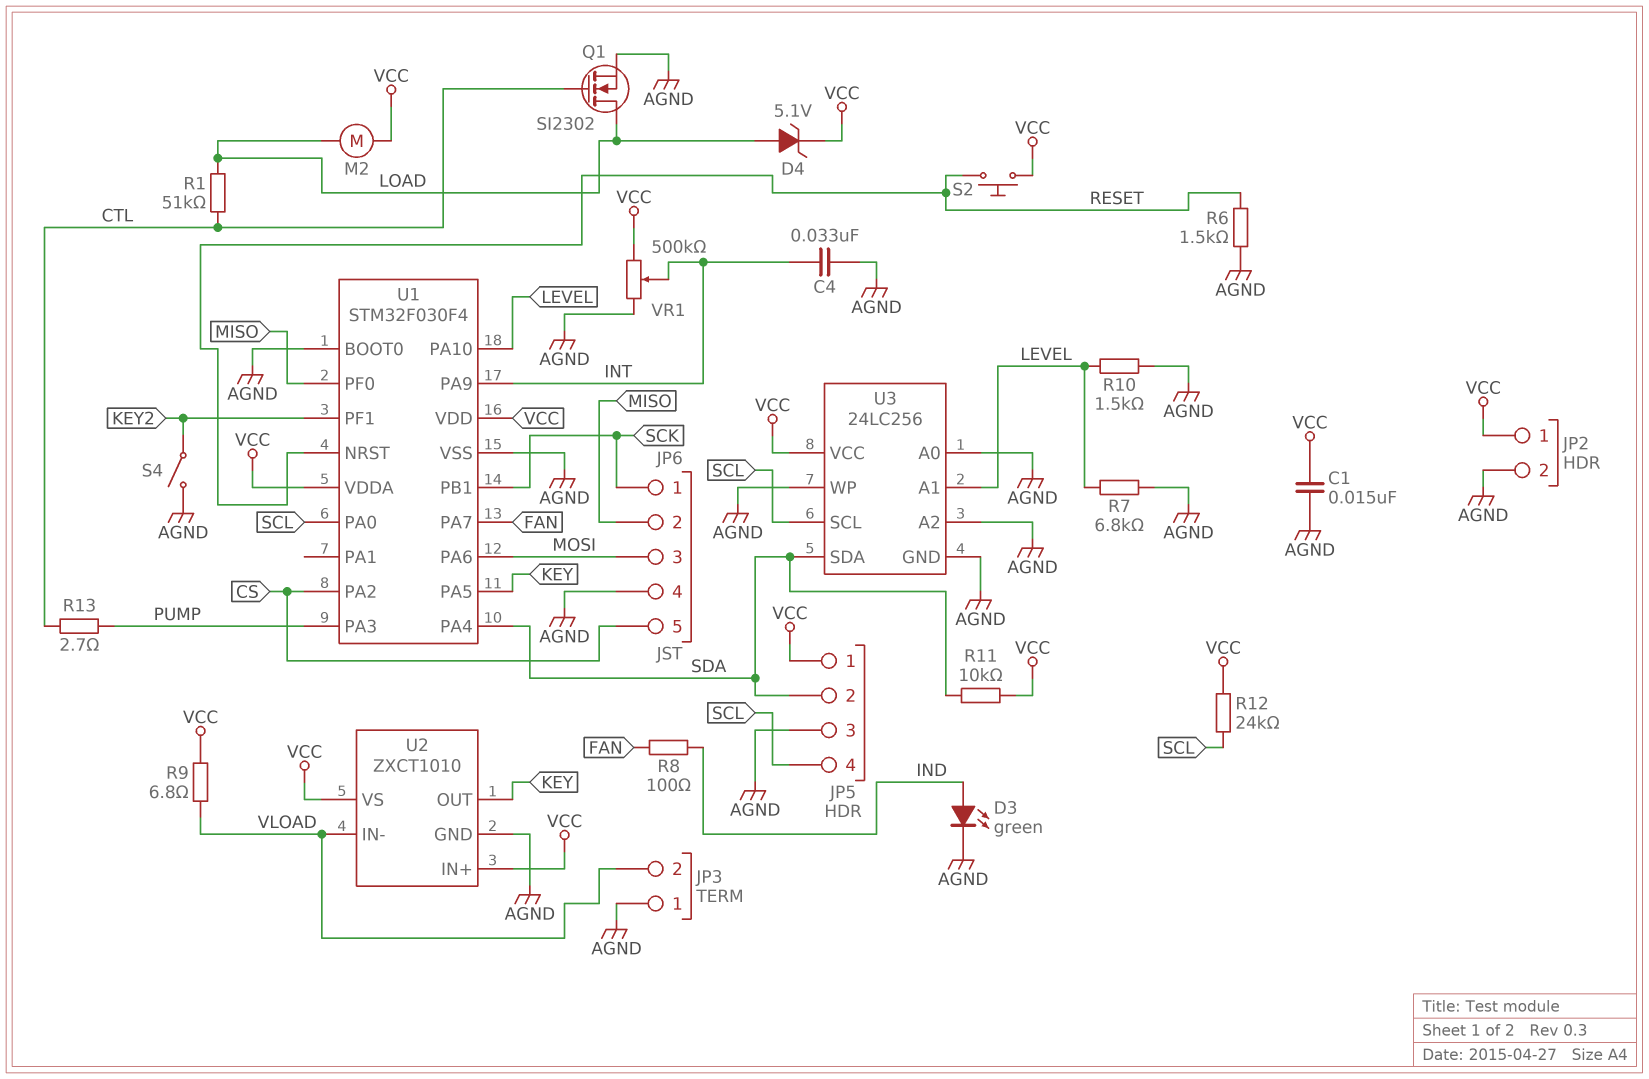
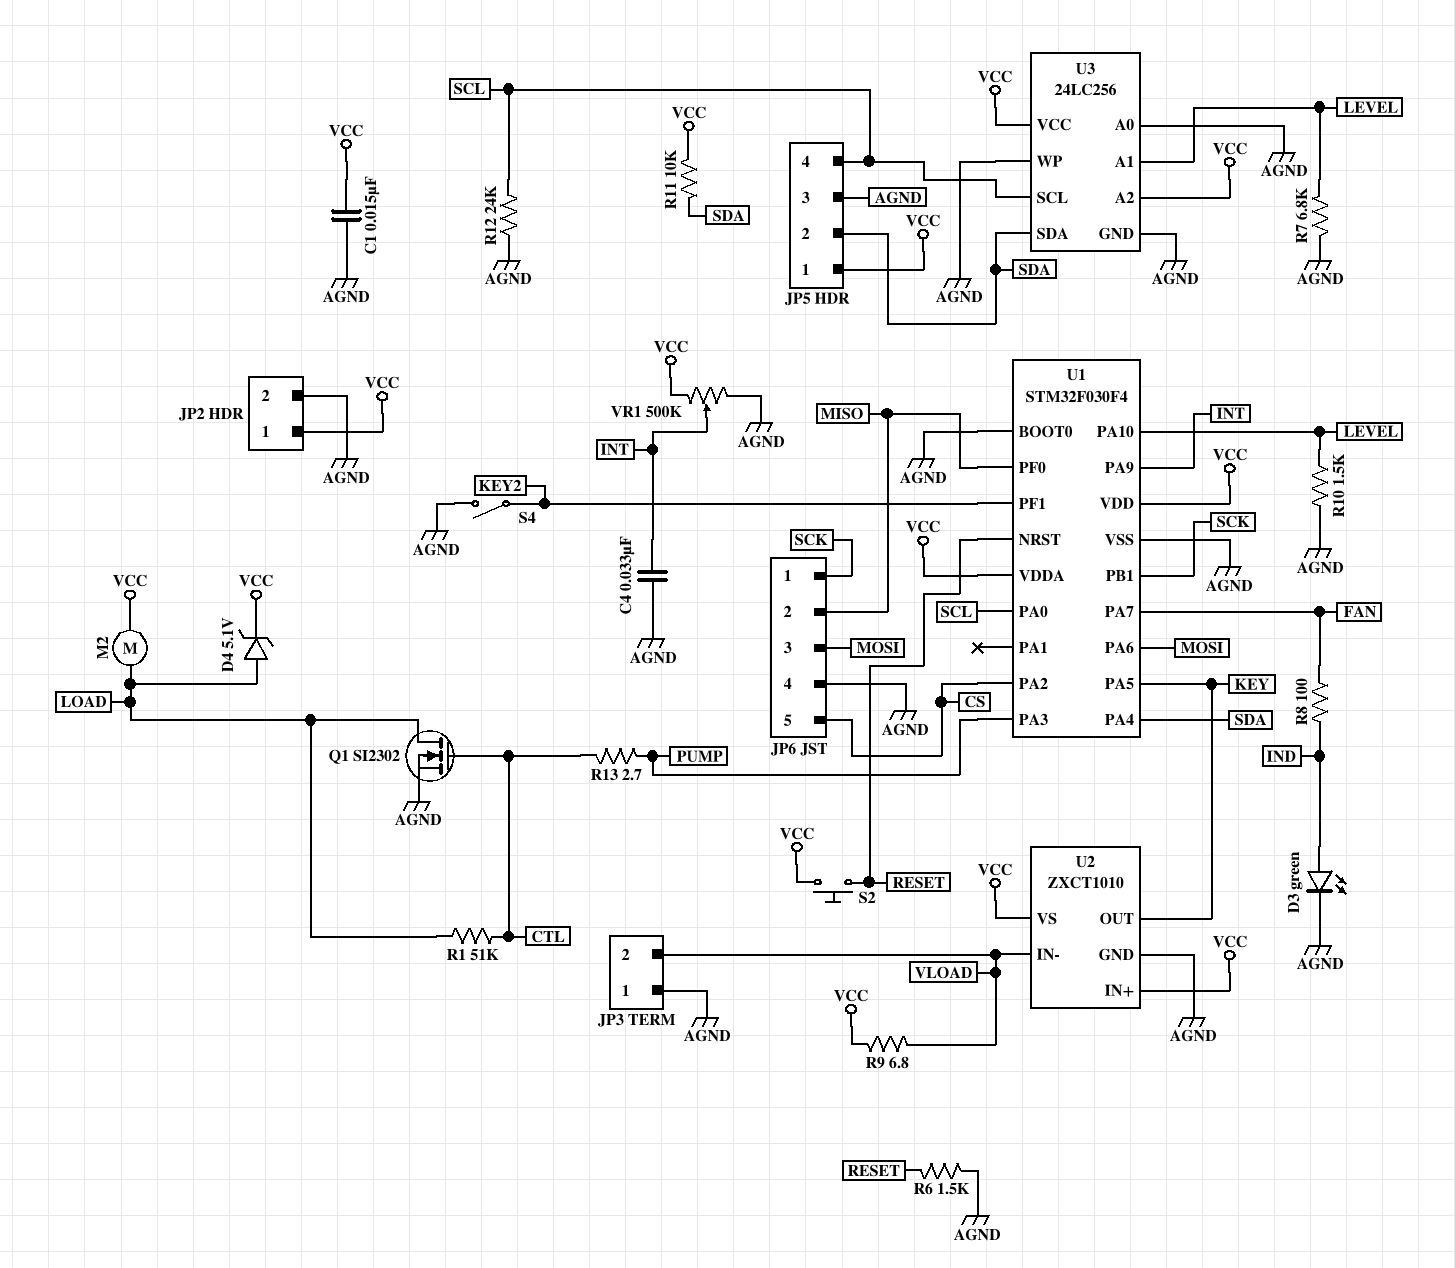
R12: 24k (SCL, VCC) -> 24k (AGND, SCL)
U3 pin A2: AGND -> VCC

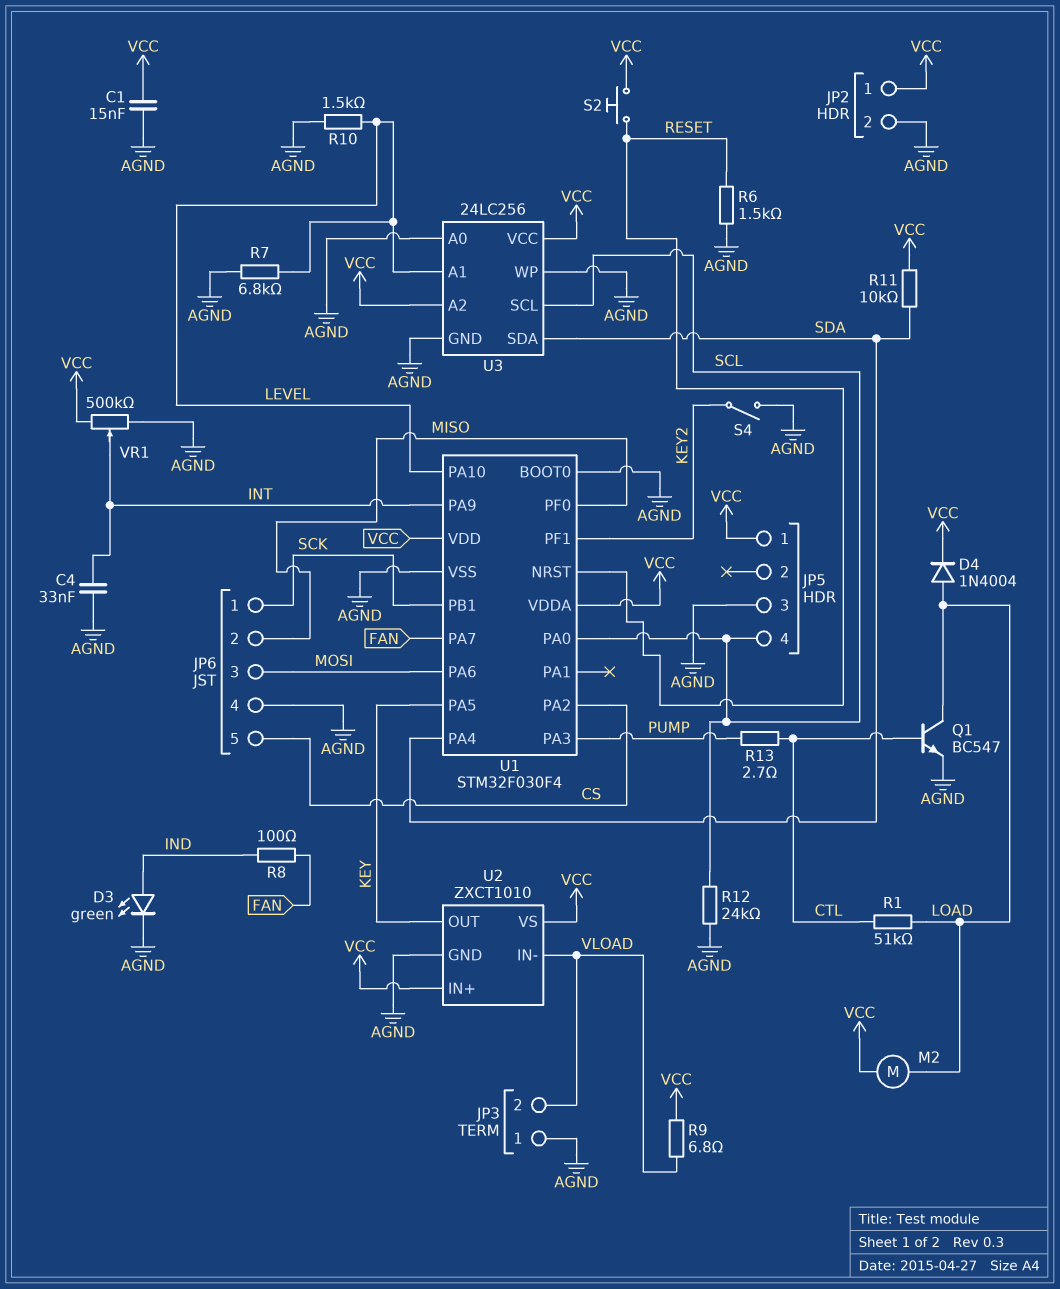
D4: zener 5.1V (A LOAD, K VCC) -> diode 1N4004 (A LOAD, K VCC)
JP5 pin 2: SDA -> none
Q1: NMOS SI2302 (G CTL, D LOAD, S AGND) -> NPN BC547 (B CTL, C LOAD, E AGND)

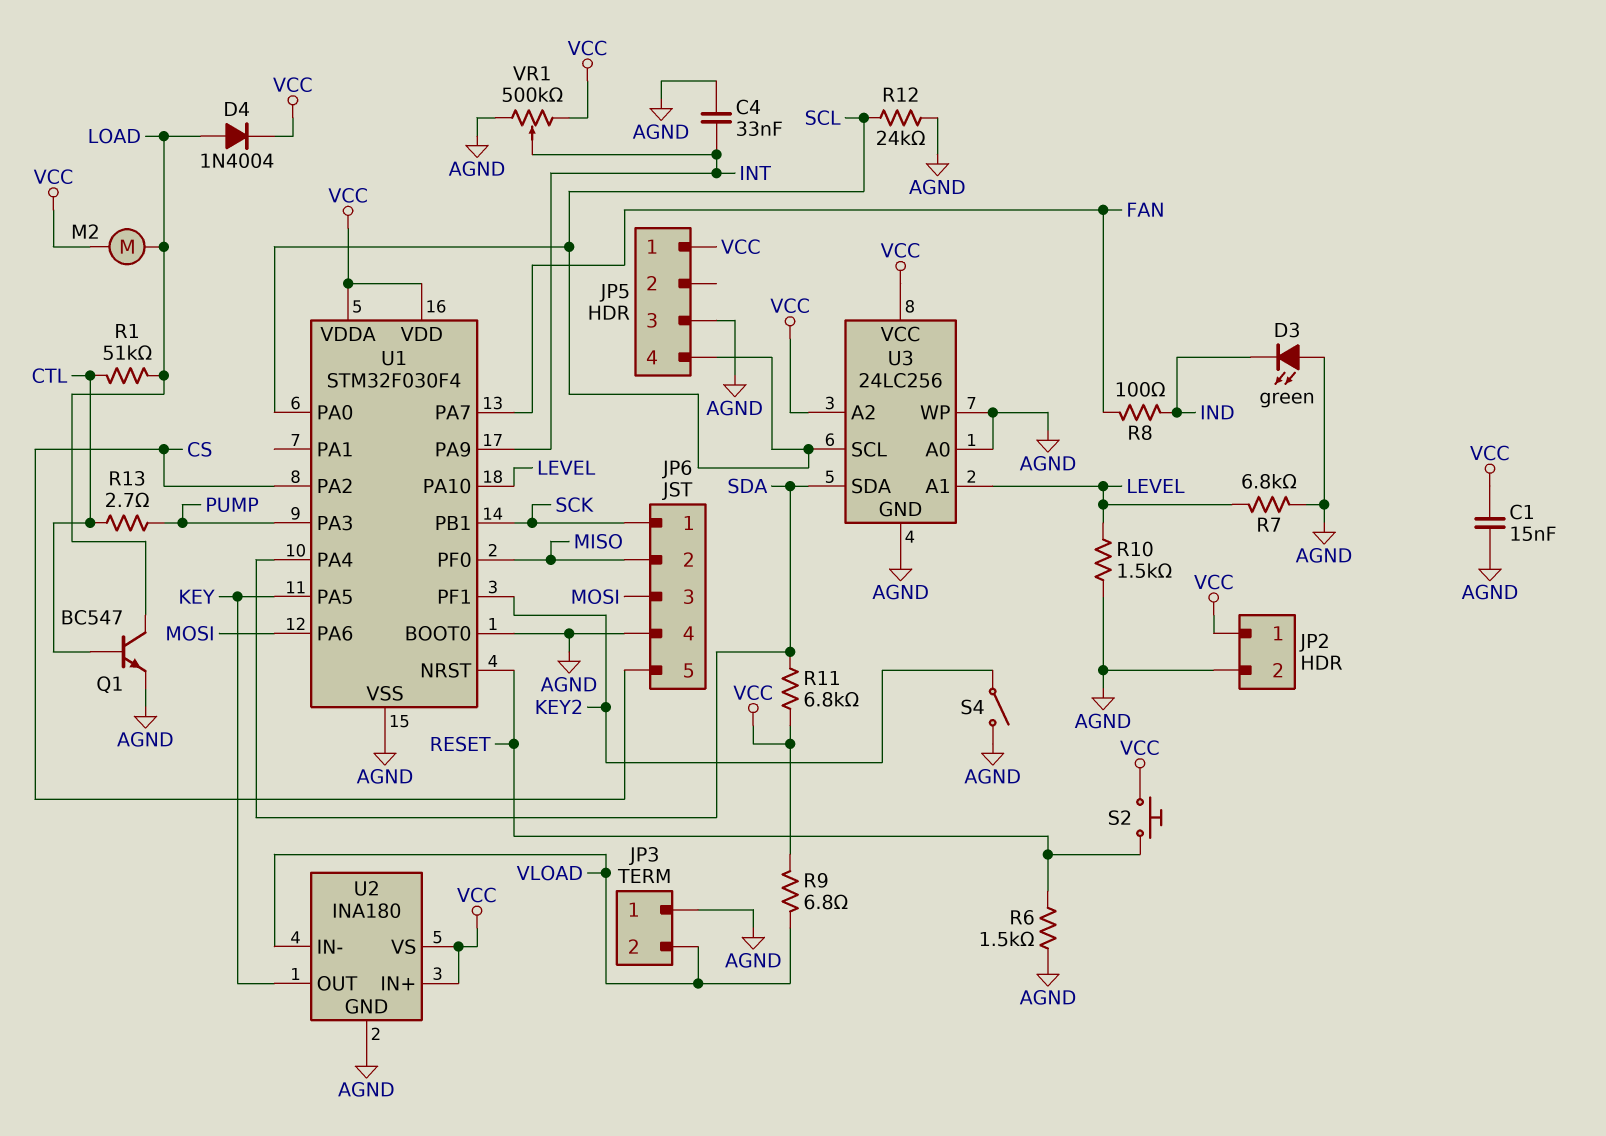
D3: LED green (A IND, K AGND) -> LED green (A AGND, K IND)
R11: 10k (SDA, VCC) -> 6.8k (SDA, VCC)
U2: ZXCT1010 -> INA180

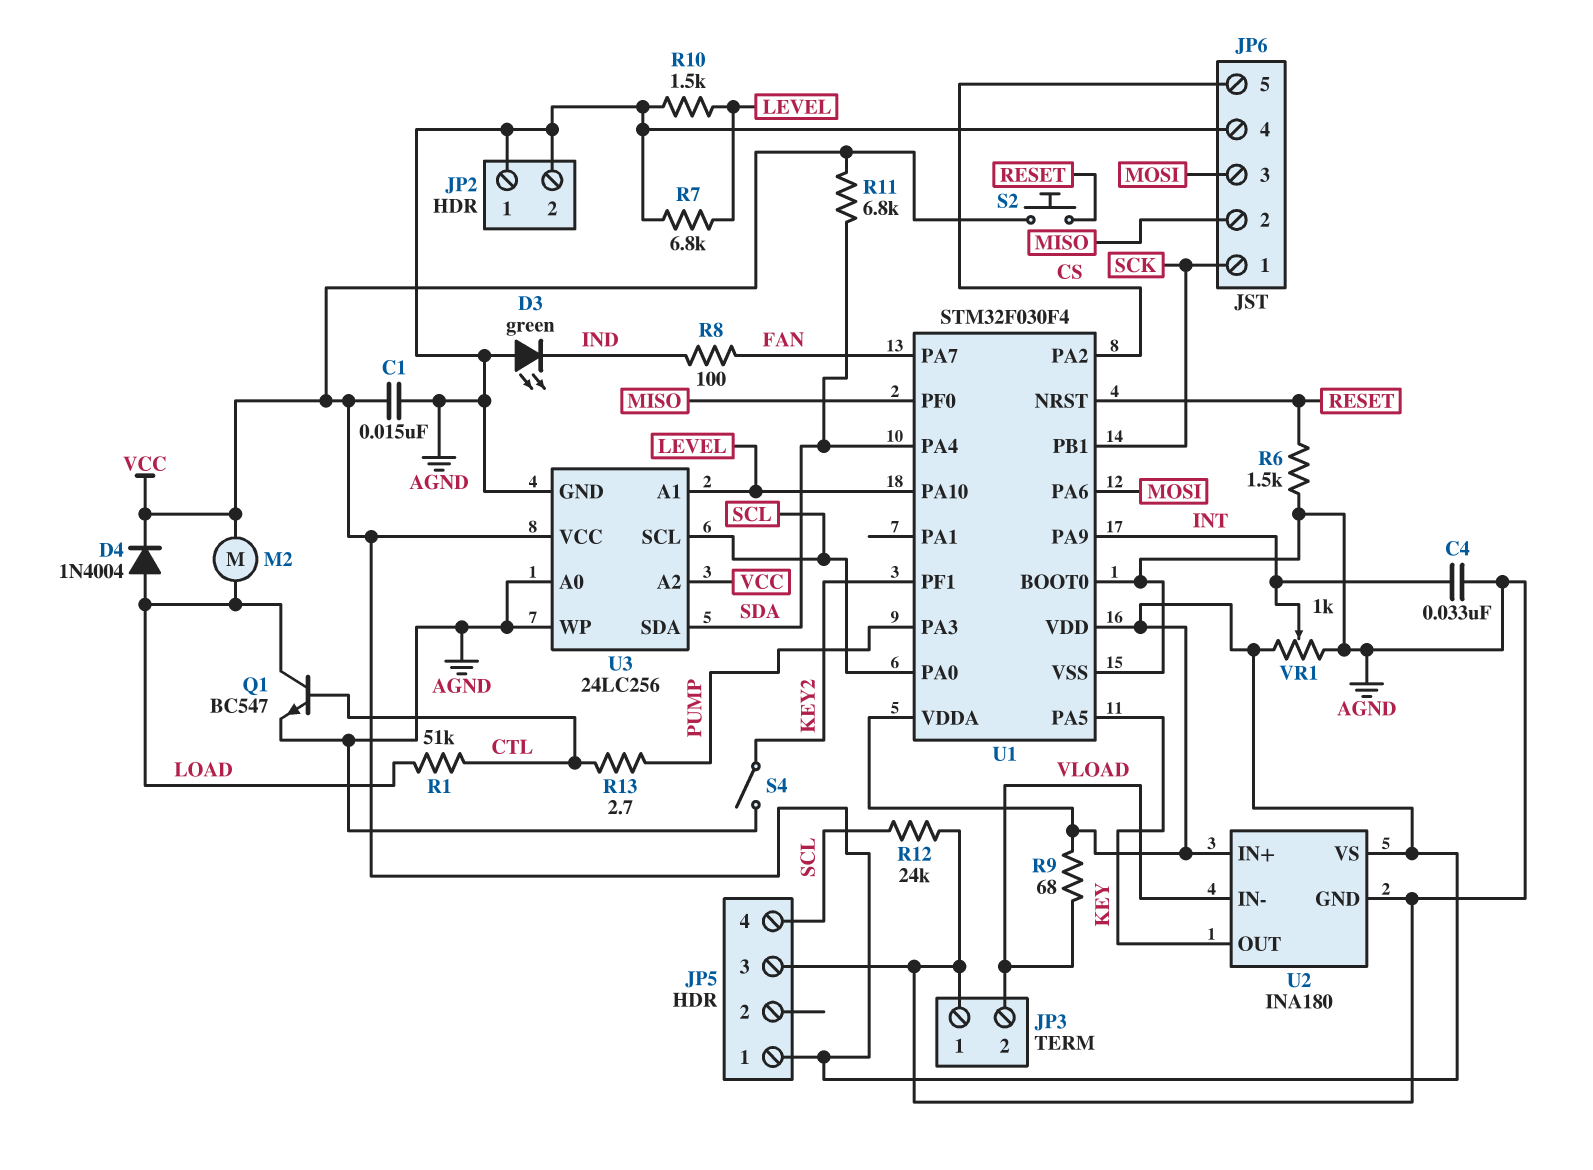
JP2 pin 1: VCC -> AGND
R9: 6.8 (VCC, VLOAD) -> 68 (VCC, VLOAD)
VR1: 500k (AGND, VCC, wiper INT) -> 1k (AGND, VCC, wiper INT)

